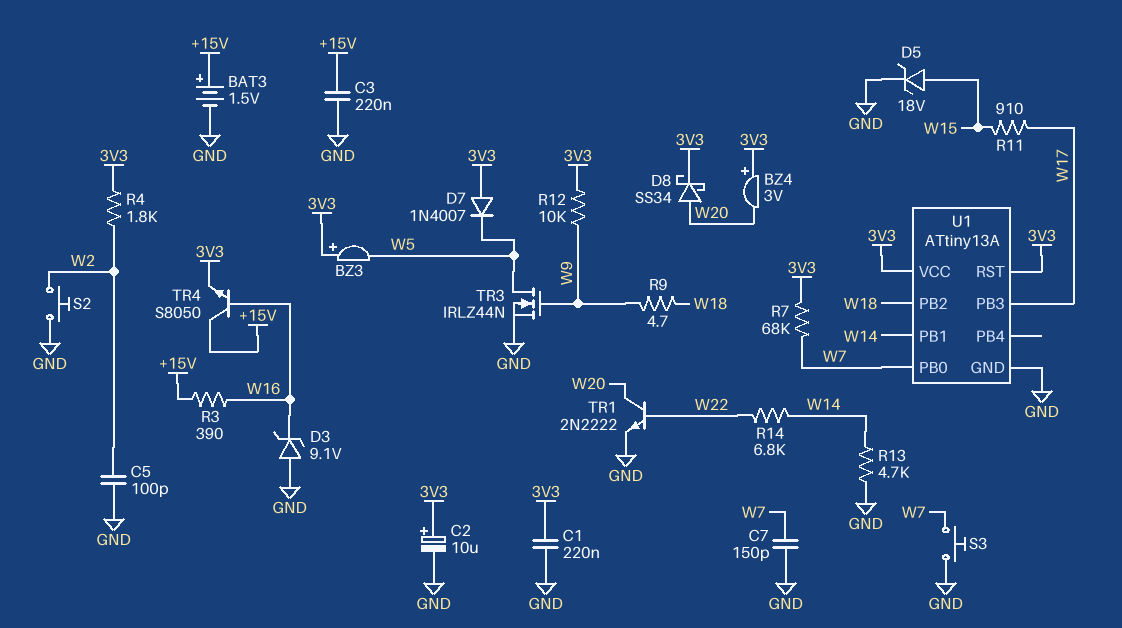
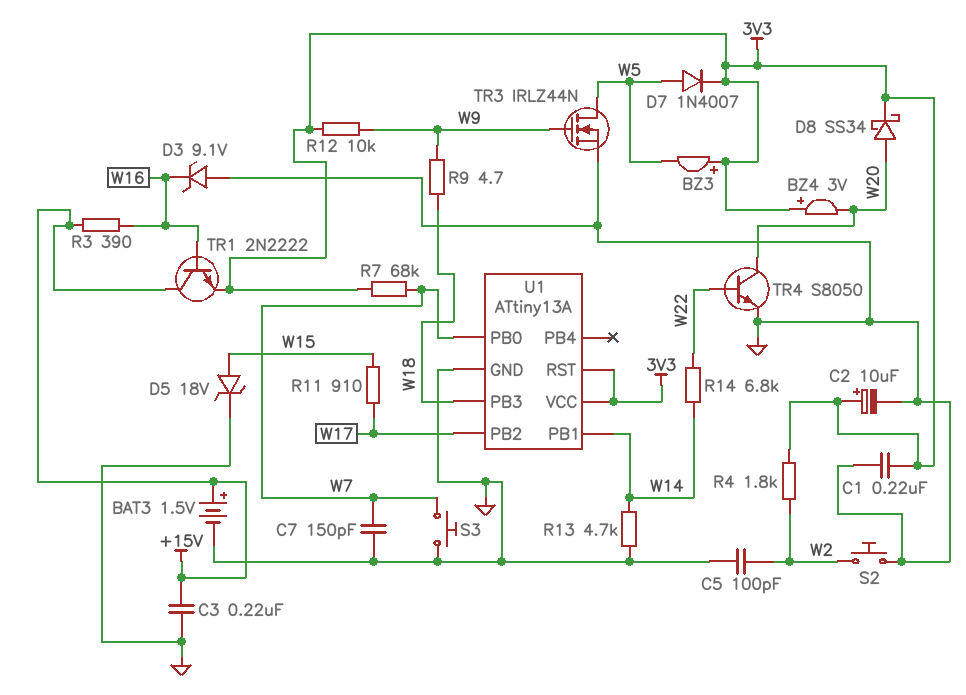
D7: diode 1N4007 (A 3V3, K W5) -> diode 1N4007 (A W5, K 3V3)
TR1: NPN 2N2222 (B W22, C W20, E GND) -> NPN 2N2222 (B W16, C +15V, E 3V3)
TR4: NPN S8050 (B W16, C +15V, E 3V3) -> NPN S8050 (B W22, C W20, E GND)
U1 pin PB2: W18 -> W17
U1 pin PB3: W17 -> W18

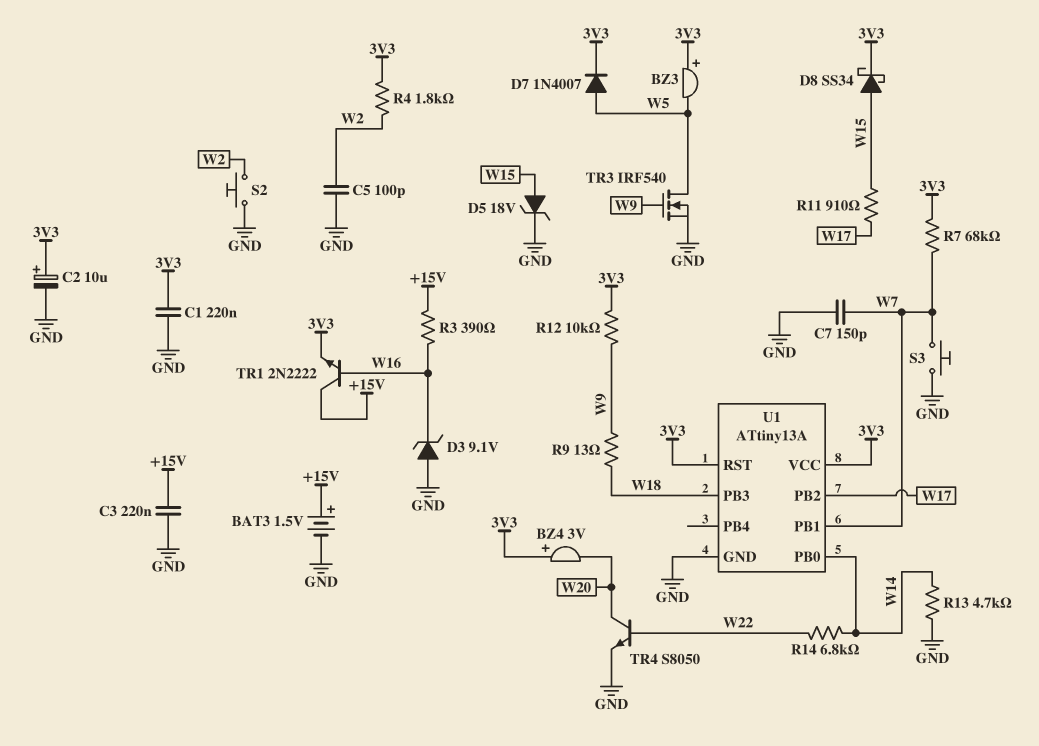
D8: schottky SS34 (A W20, K 3V3) -> schottky SS34 (A W15, K 3V3)
R9: 4.7 (W9, W18) -> 13 (W9, W18)
TR3: NMOS IRLZ44N (G W9, D W5, S GND) -> NMOS IRF540 (G W9, D W5, S GND)
U1 pin PB0: W7 -> W14
U1 pin PB1: W14 -> W7

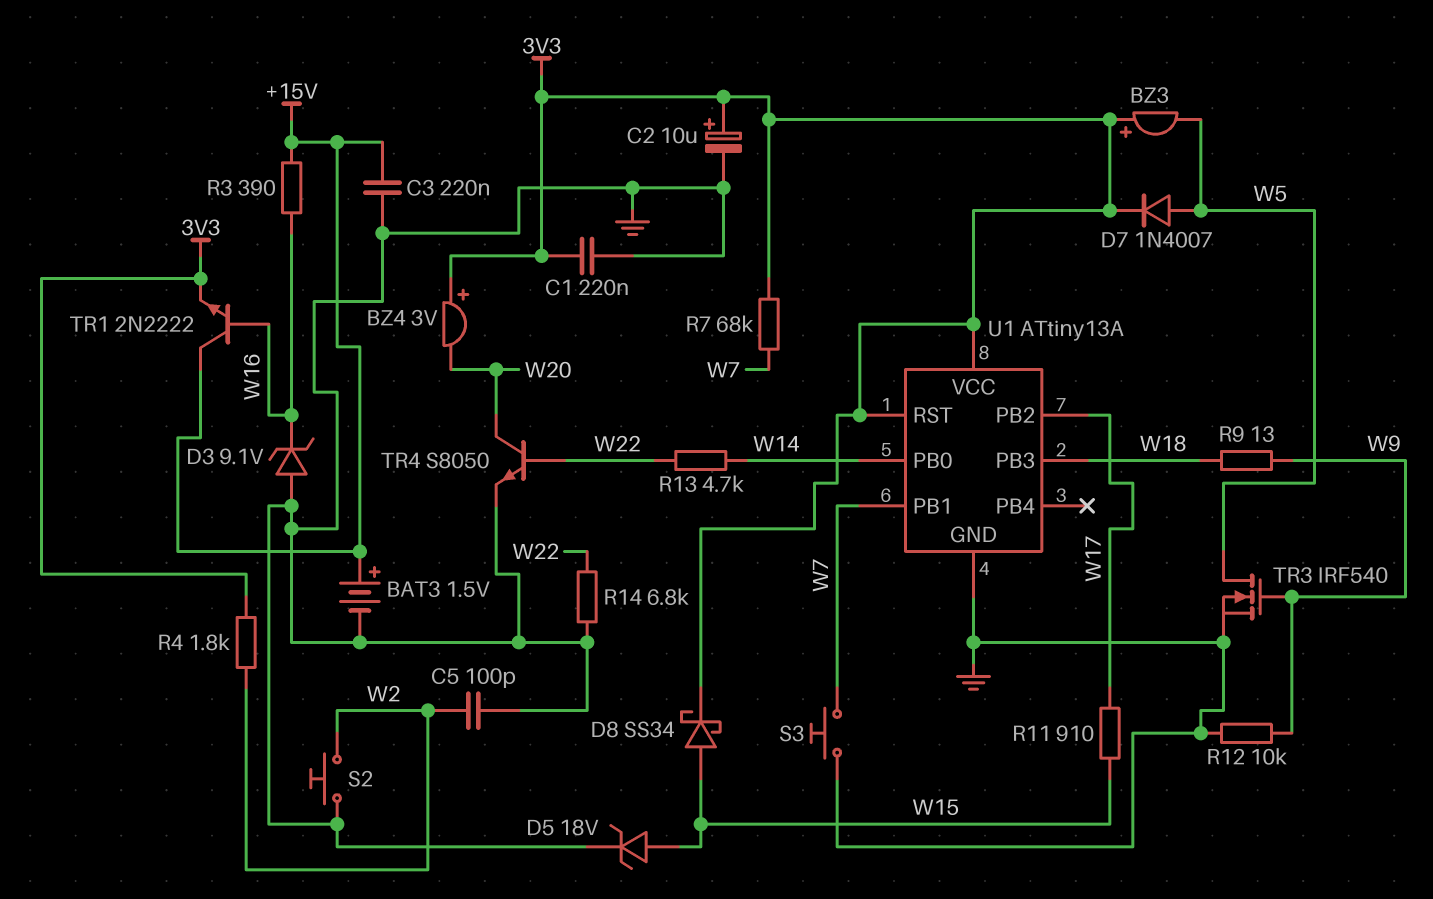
C7: 150pF (GND, W7) -> none
R12: 10k (3V3, W9) -> 10k (GND, W9)
R13: 4.7k (GND, W14) -> 4.7k (W14, W22)
R14: 6.8k (W14, W22) -> 6.8k (GND, W22)

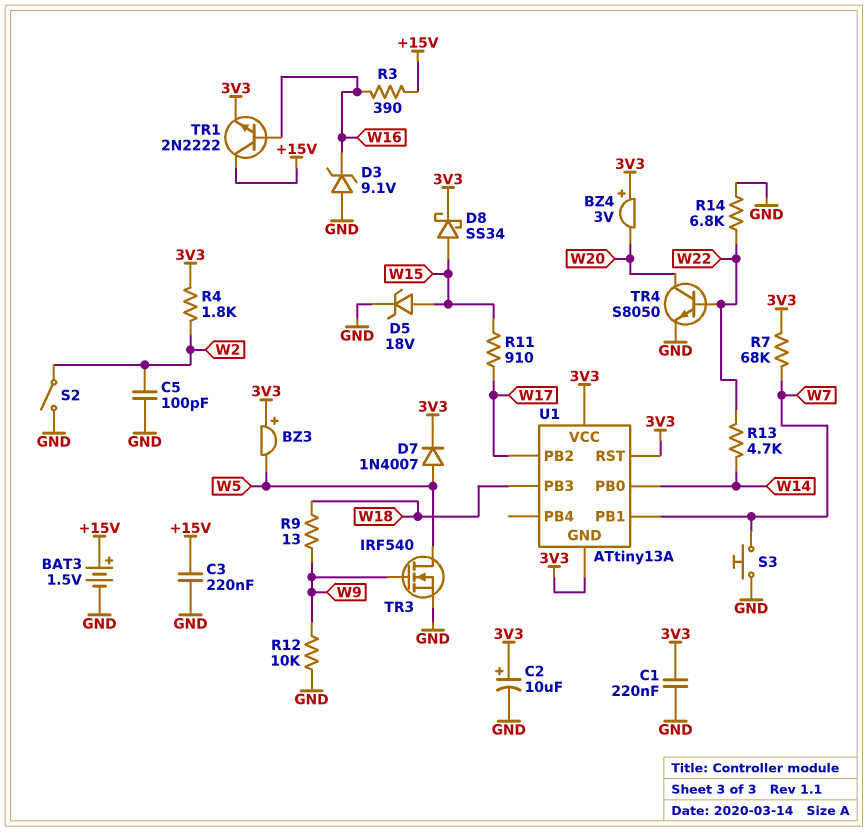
S2: button (GND, W2) -> switch (GND, W2)
U1 pin GND: GND -> 3V3

